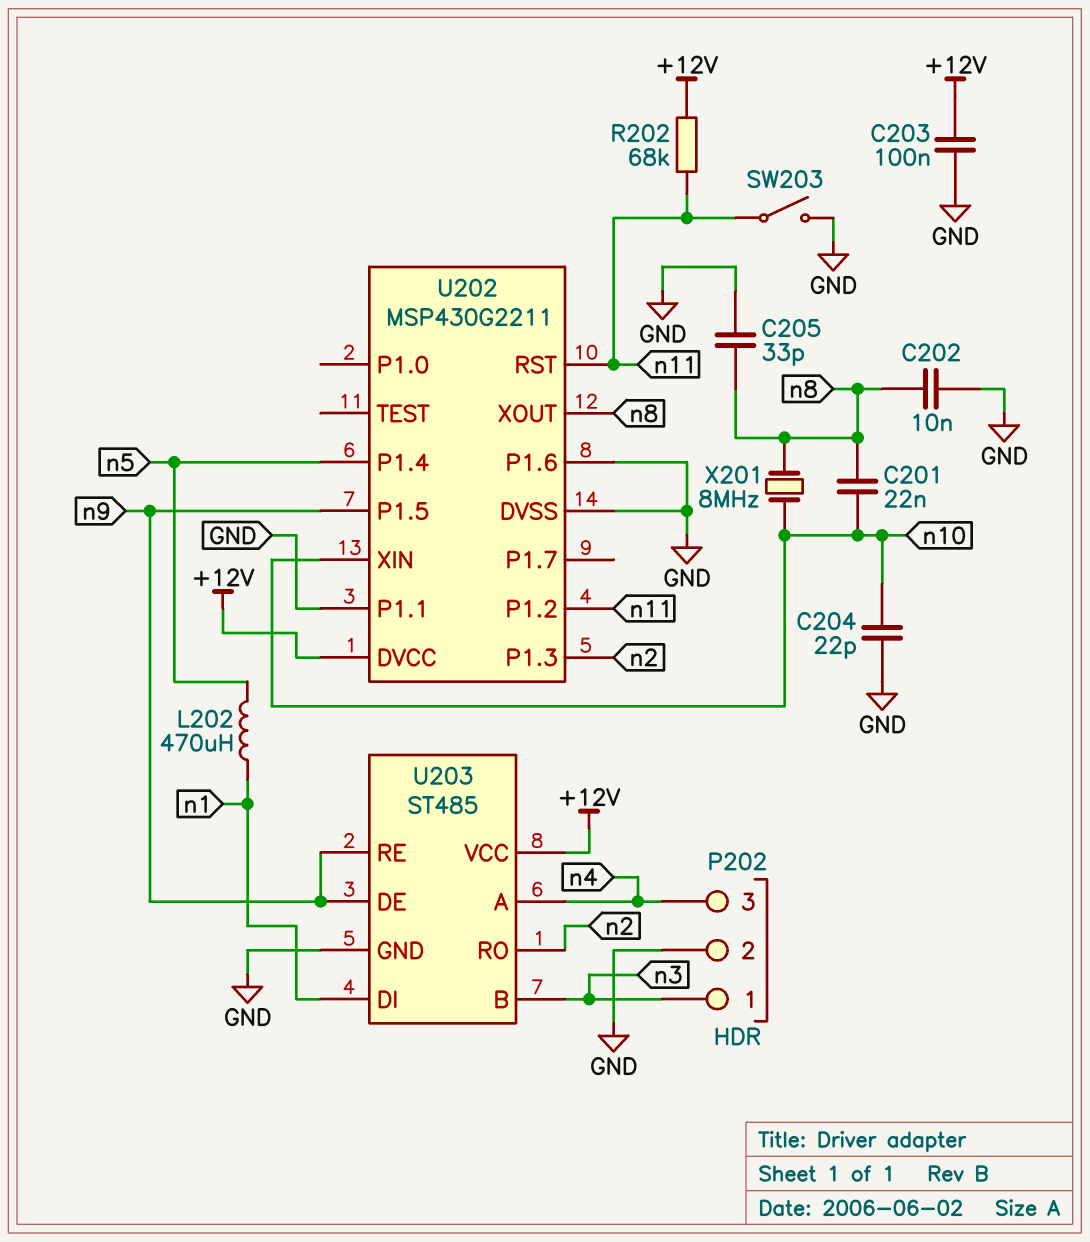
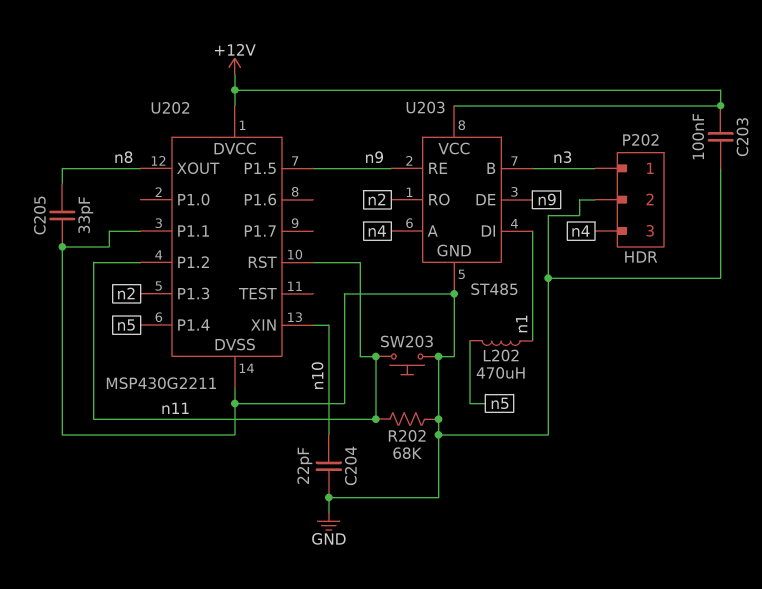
C201: 22nF (n8, n10) -> none
C202: 10nF (GND, n8) -> none
R202: 68k (+12V, n11) -> 68k (GND, n11)
SW203: switch (GND, n11) -> button (GND, n11)
U202 pin P1.6: GND -> none
X201: 8MHz (n8, n10) -> none

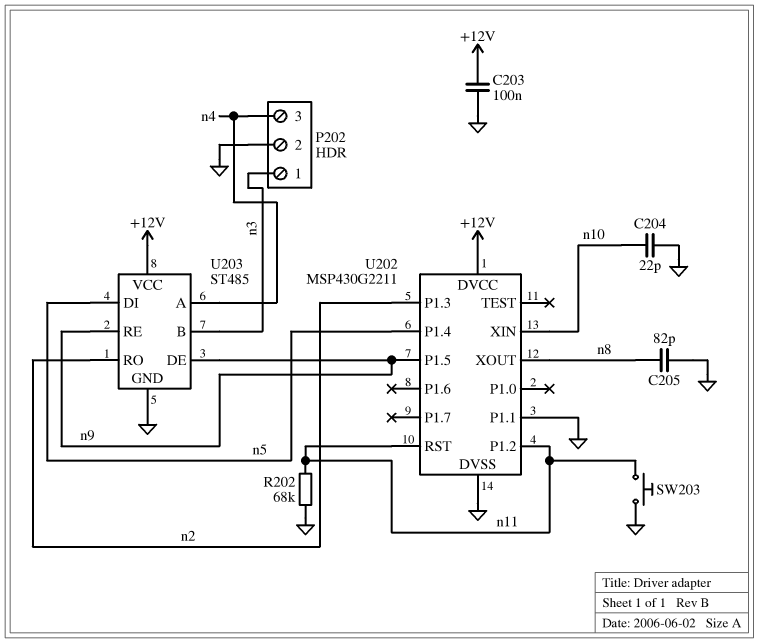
C205: 33pF (GND, n8) -> 82pF (GND, n8)
L202: 470uH (n1, n5) -> none
U203 pin DI: n1 -> n5

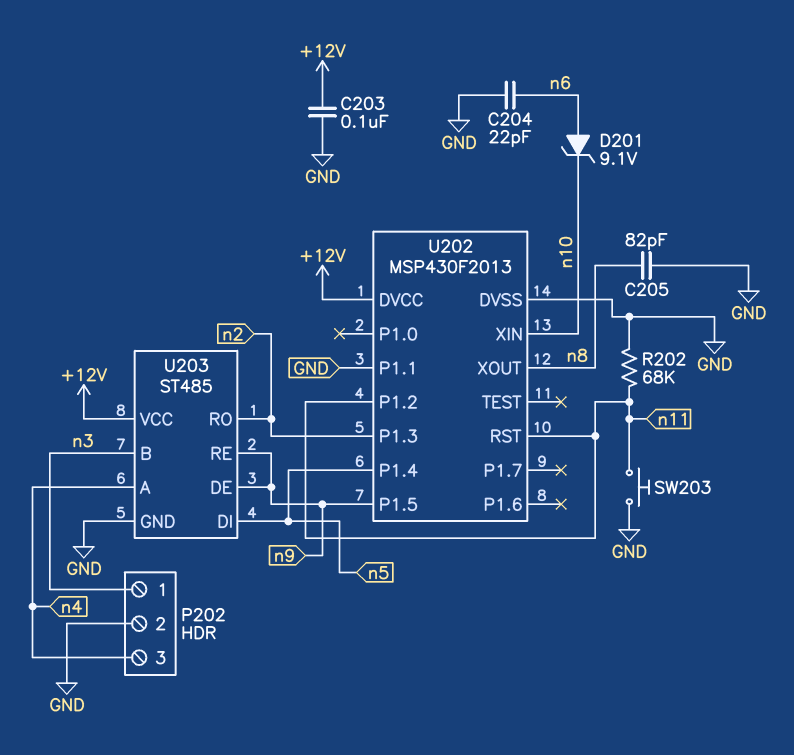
C204: 22pF (GND, n10) -> 22pF (GND, n6)
D201: none -> zener 9.1V (A n6, K n10)
U202: MSP430G2211 -> MSP430F2013

